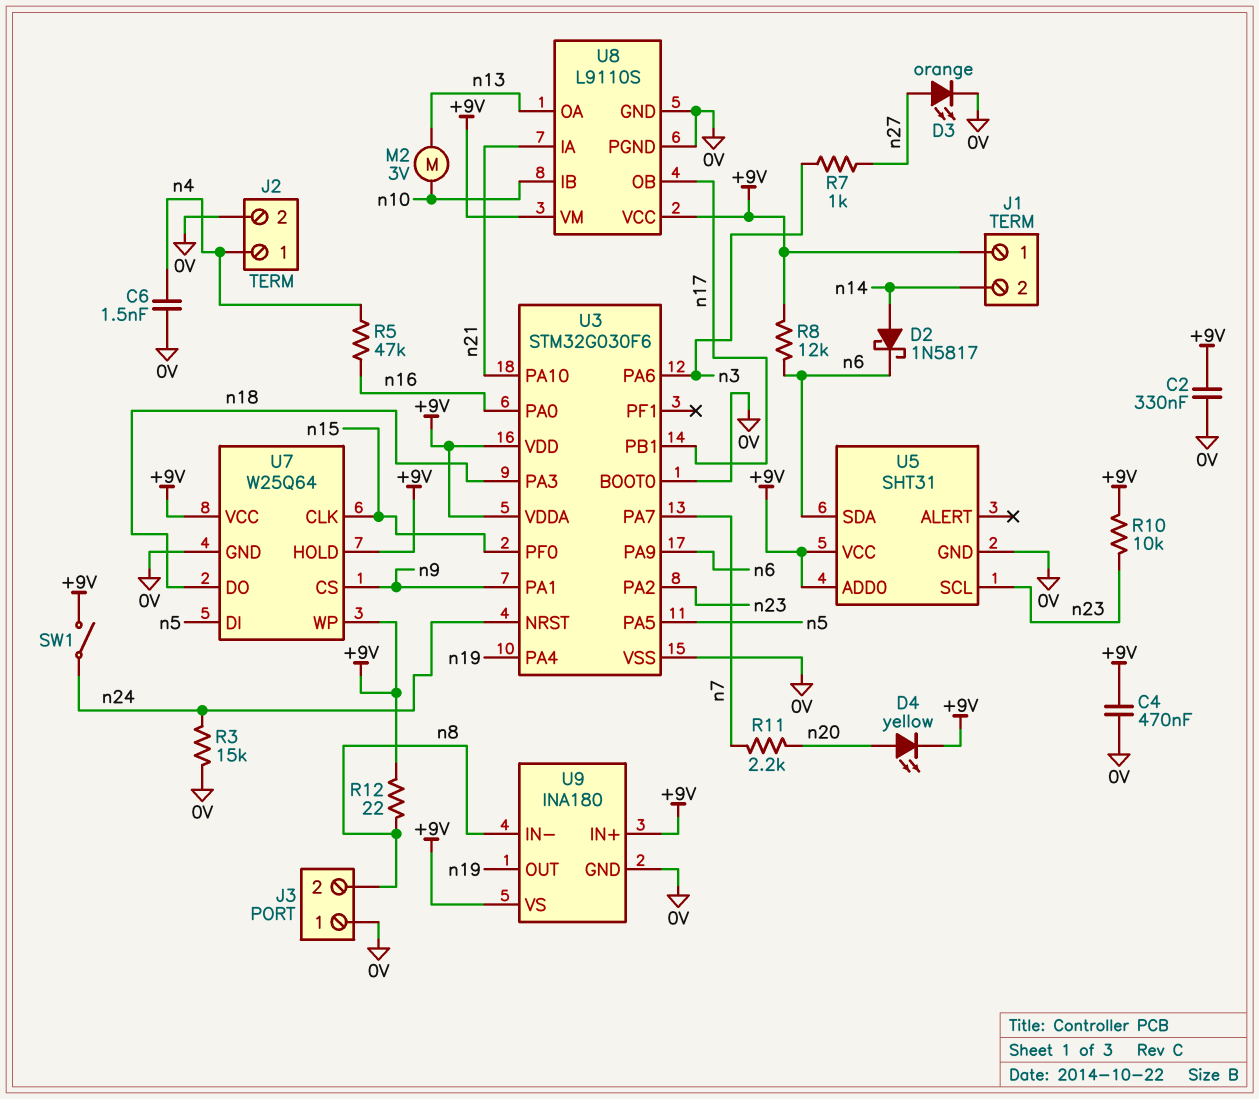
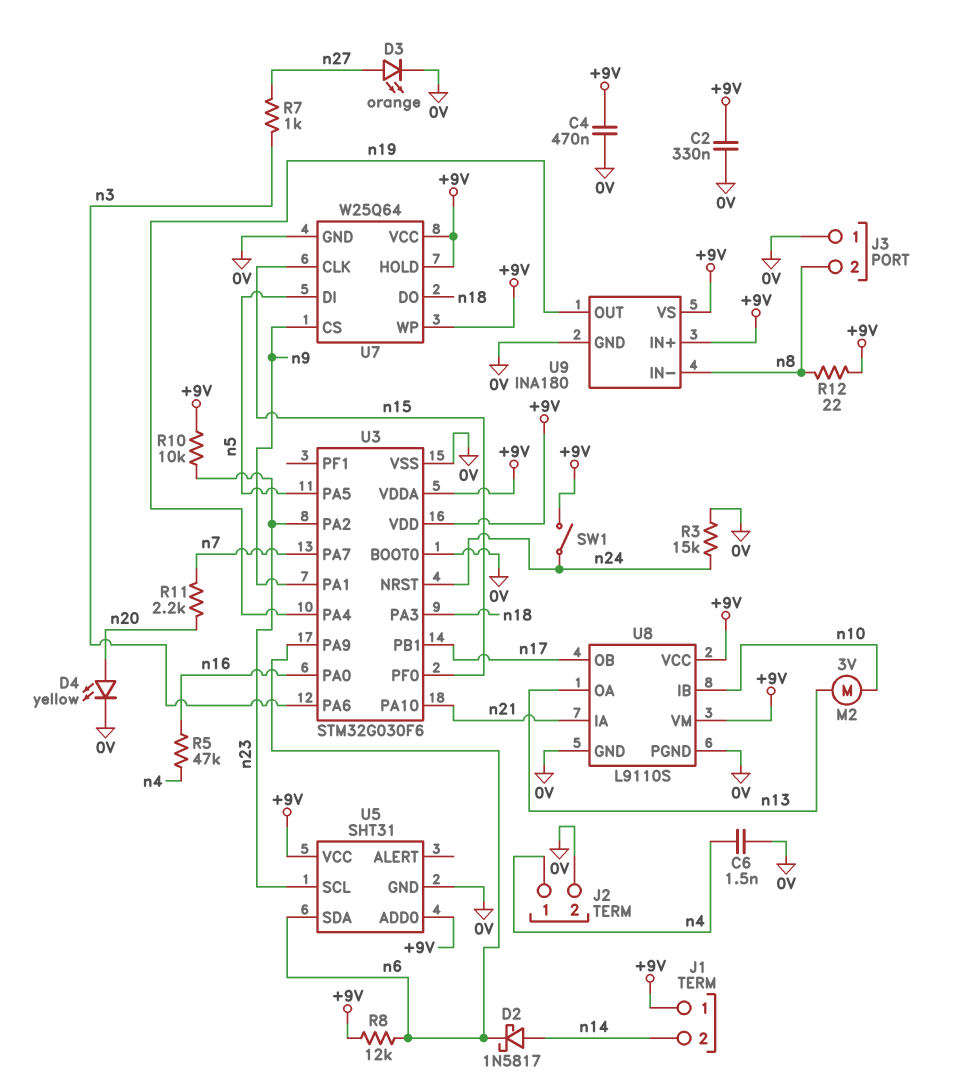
D4: LED yellow (A n20, K +9V) -> LED yellow (A n20, K 0V)

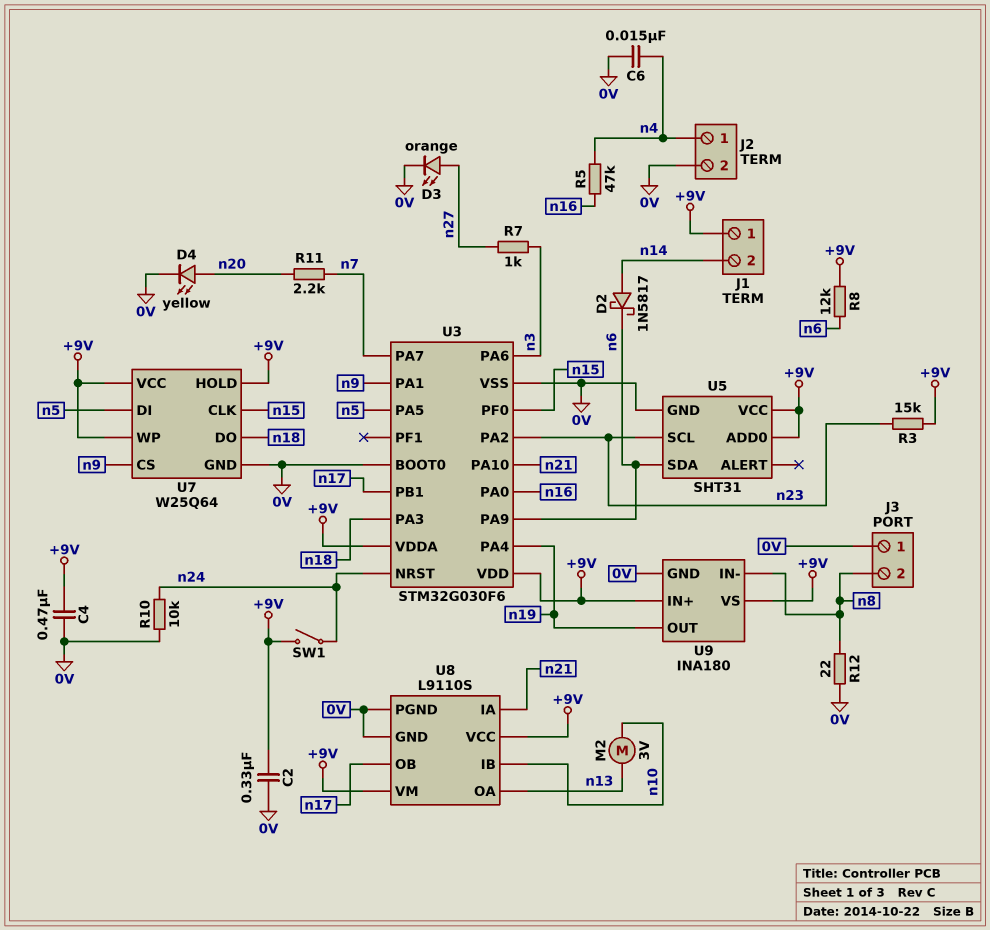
C6: 1.5nF (0V, n4) -> 15nF (0V, n4)
R3: 15k (0V, n24) -> 15k (+9V, n23)
R10: 10k (+9V, n23) -> 10k (0V, n24)
R12: 22 (+9V, n8) -> 22 (0V, n8)

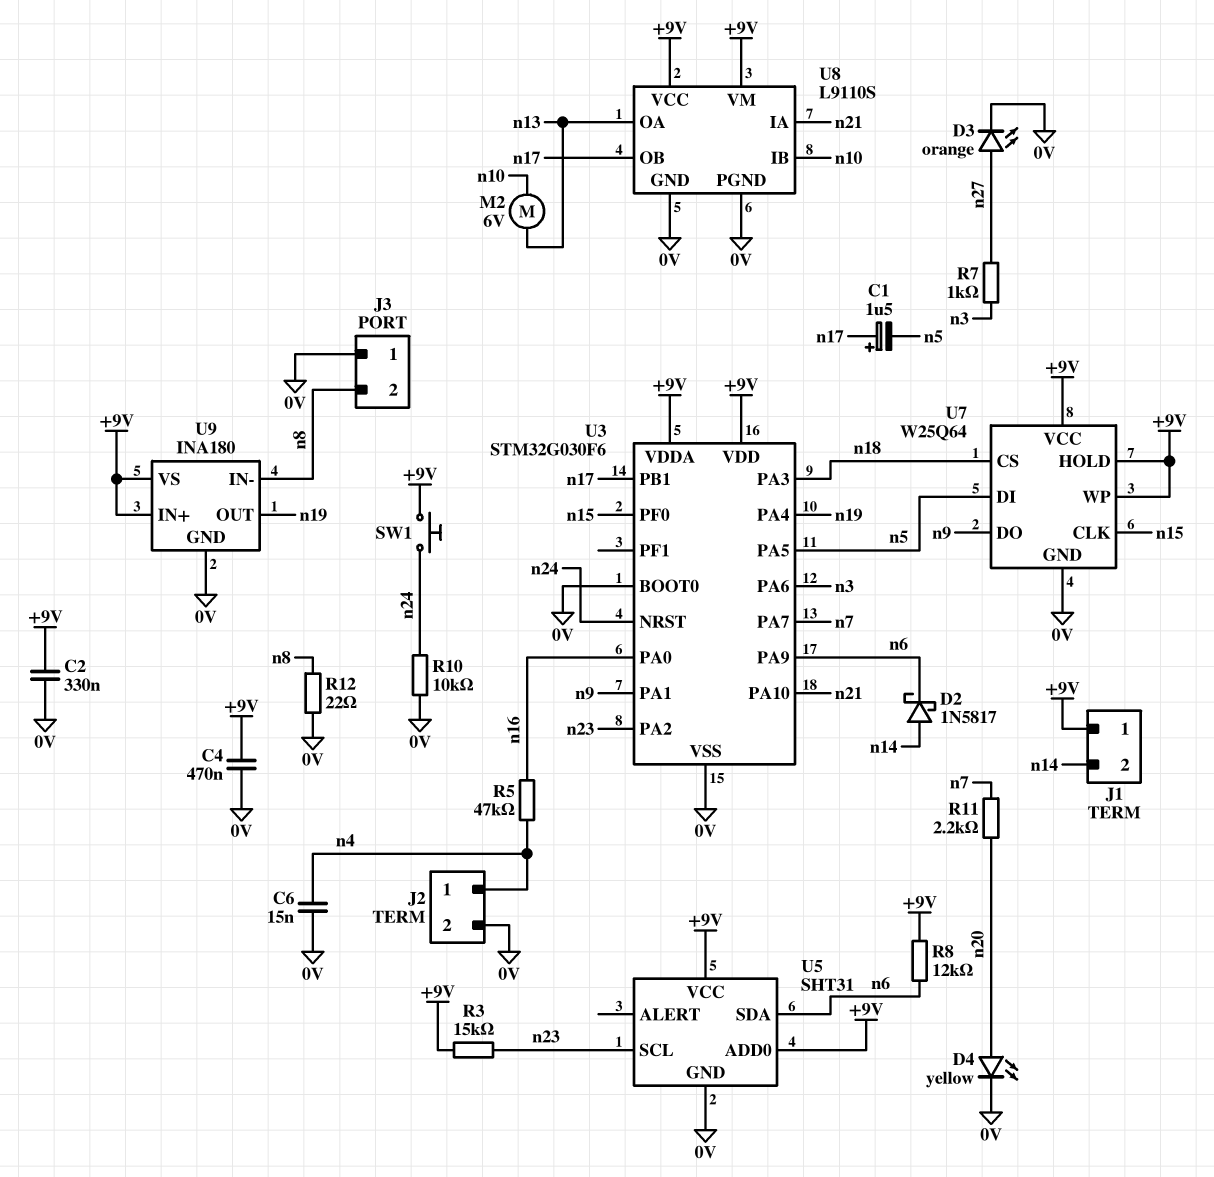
C1: none -> 1.5uF (plus n17, minus n5)
M2: motor 3V (n10, n13) -> motor 6V (n10, n13)
SW1: switch (+9V, n24) -> button (+9V, n24)
U7 pin CS: n9 -> n18
U7 pin DO: n18 -> n9

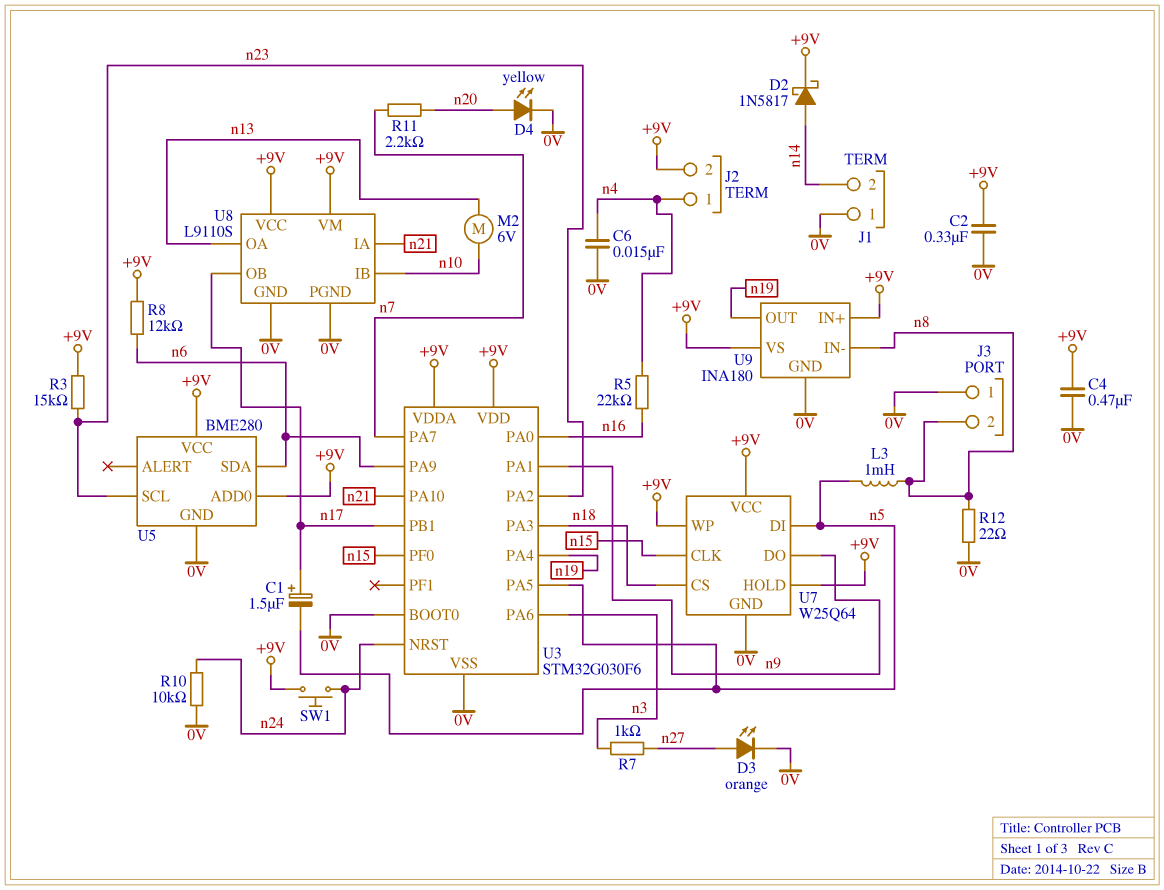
D2: schottky 1N5817 (A n14, K n6) -> schottky 1N5817 (A n14, K +9V)
J1 pin 1: +9V -> 0V
J2 pin 2: 0V -> +9V
L3: none -> 1mH (n5, n8)
R5: 47k (n4, n16) -> 22k (n4, n16)
U5: SHT31 -> BME280

